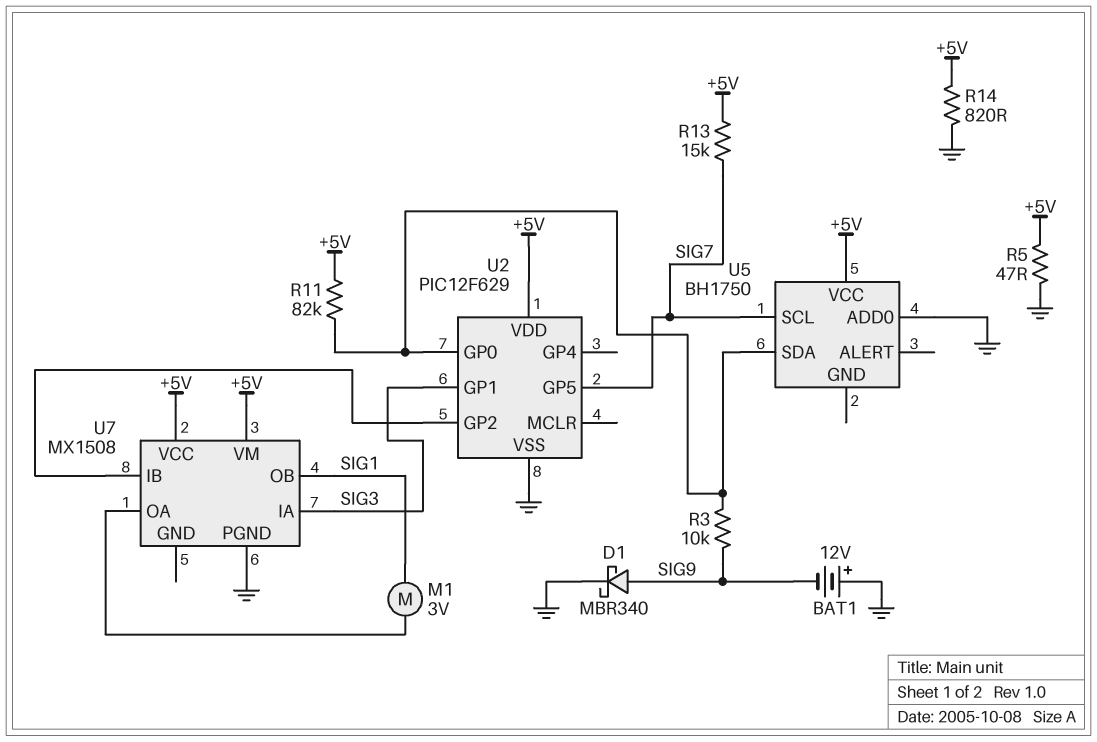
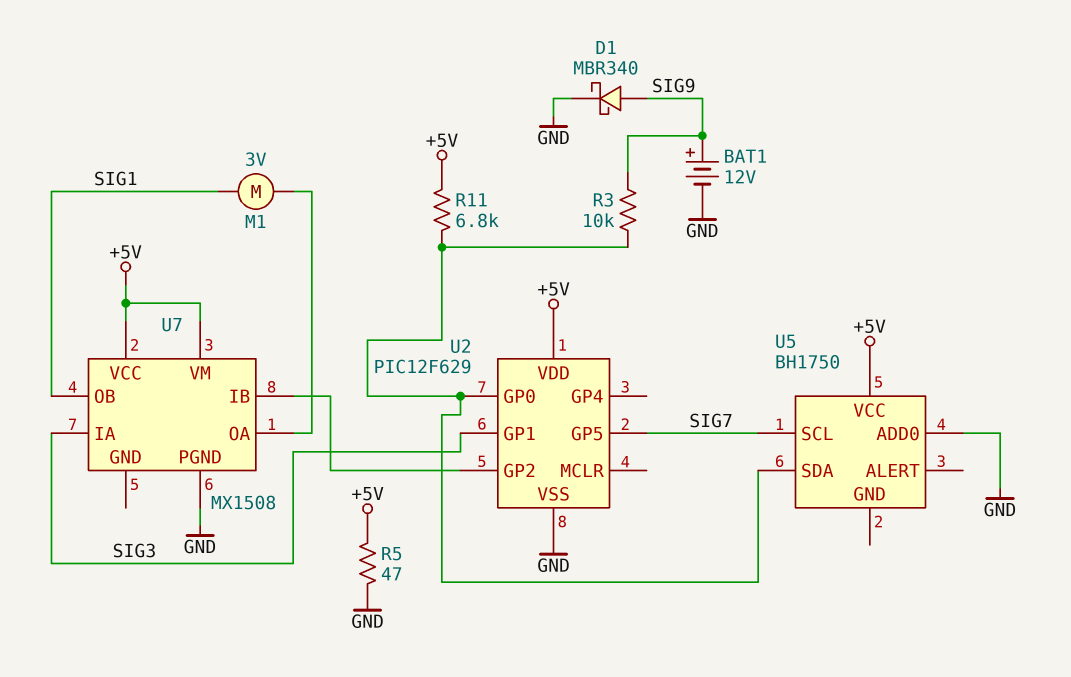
BAT1: 12V (plus GND, minus SIG9) -> 12V (plus SIG9, minus GND)
R11: 82k (+5V, U2/GP0) -> 6.8k (+5V, U2/GP0)
R13: 15k (+5V, SIG7) -> none
R14: 820 (+5V, GND) -> none

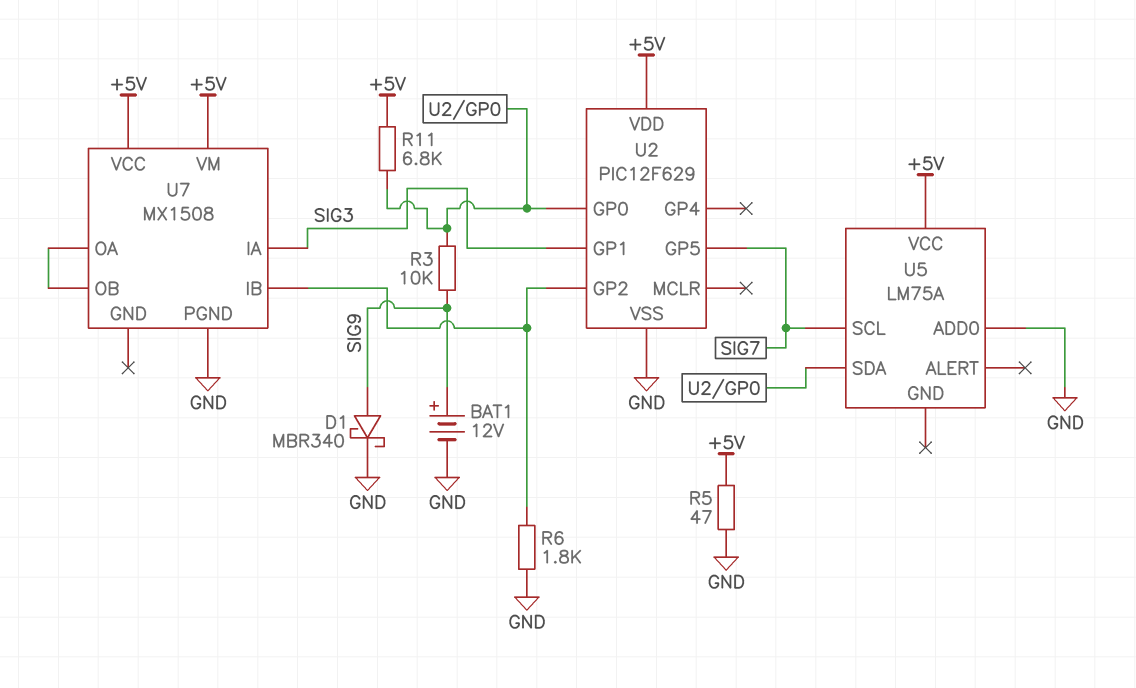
M1: motor 3V (SIG1, U7/OA) -> none
R6: none -> 1.8k (GND, U2/GP2)
U5: BH1750 -> LM75A
U7 pin OB: SIG1 -> U7/OA

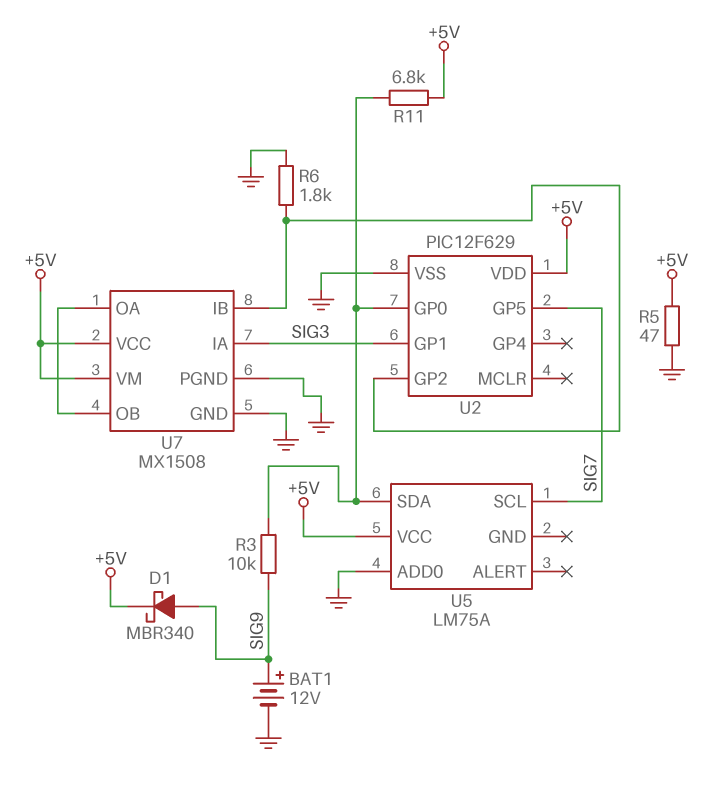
D1: schottky MBR340 (A SIG9, K GND) -> schottky MBR340 (A SIG9, K +5V)
U7 pin GND: none -> GND

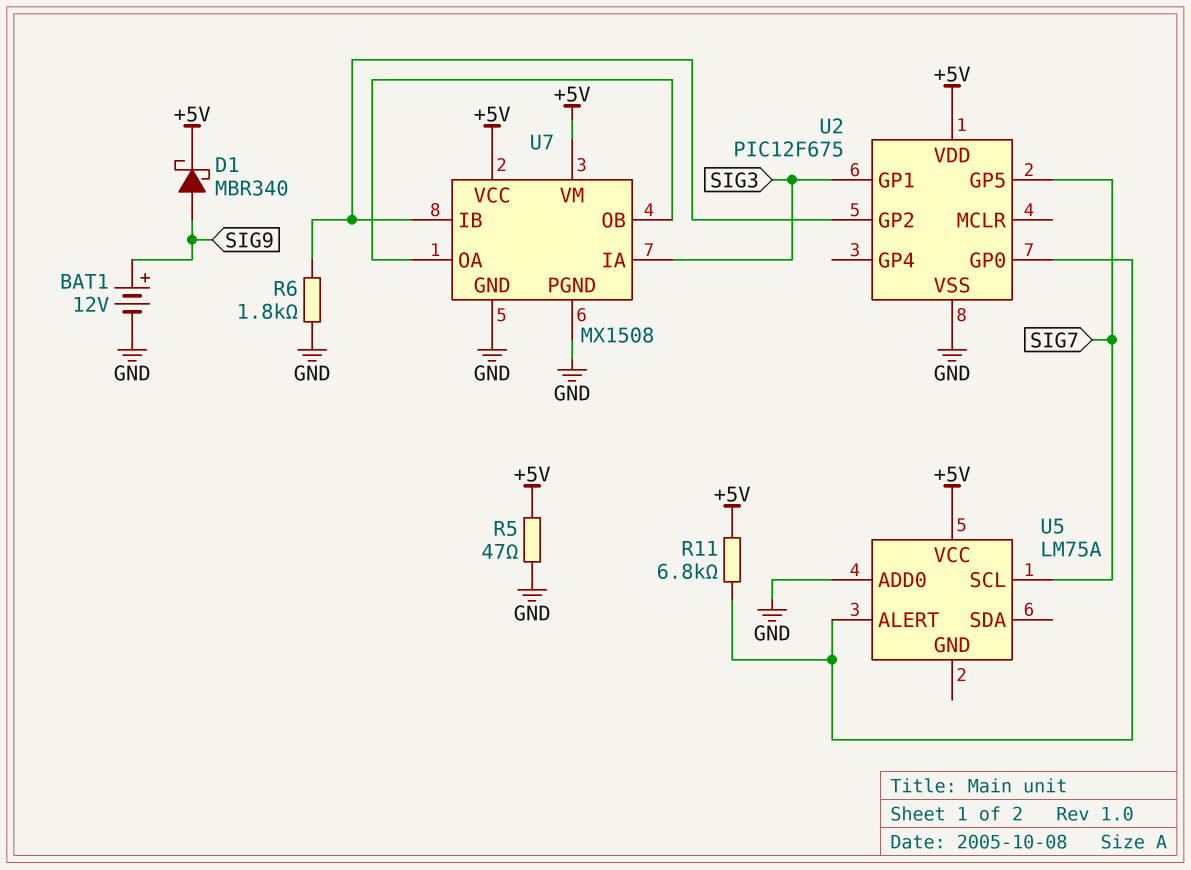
R3: 10k (SIG9, U2/GP0) -> none
U2: PIC12F629 -> PIC12F675
U5 pin ALERT: none -> U2/GP0
U5 pin SDA: U2/GP0 -> none

